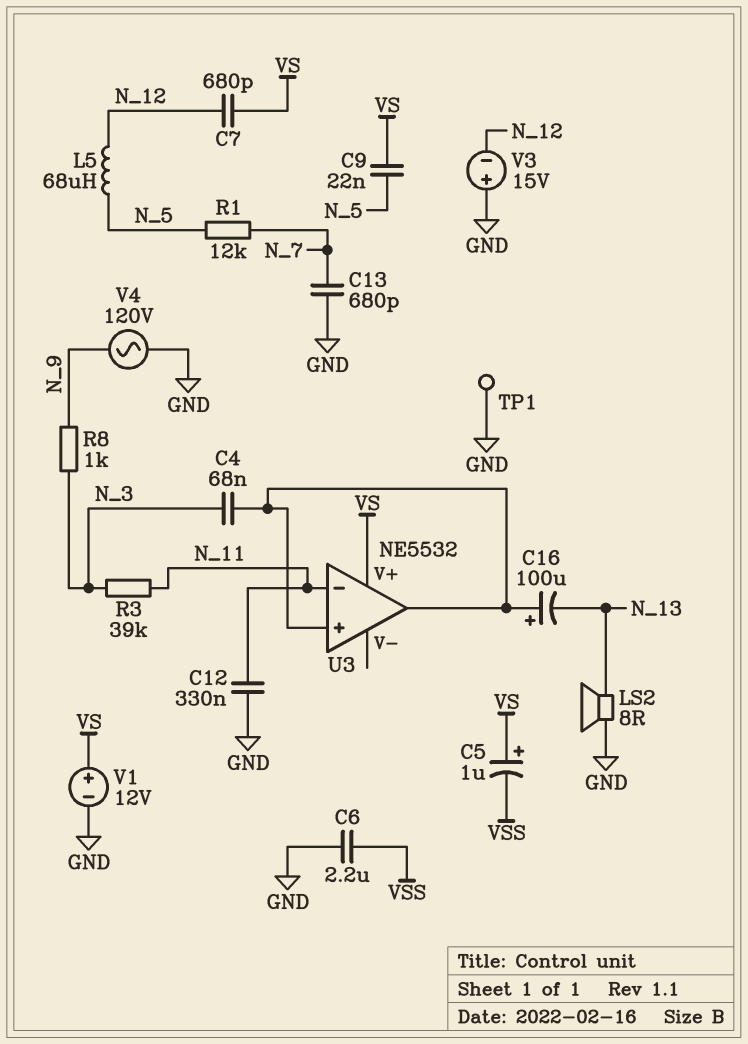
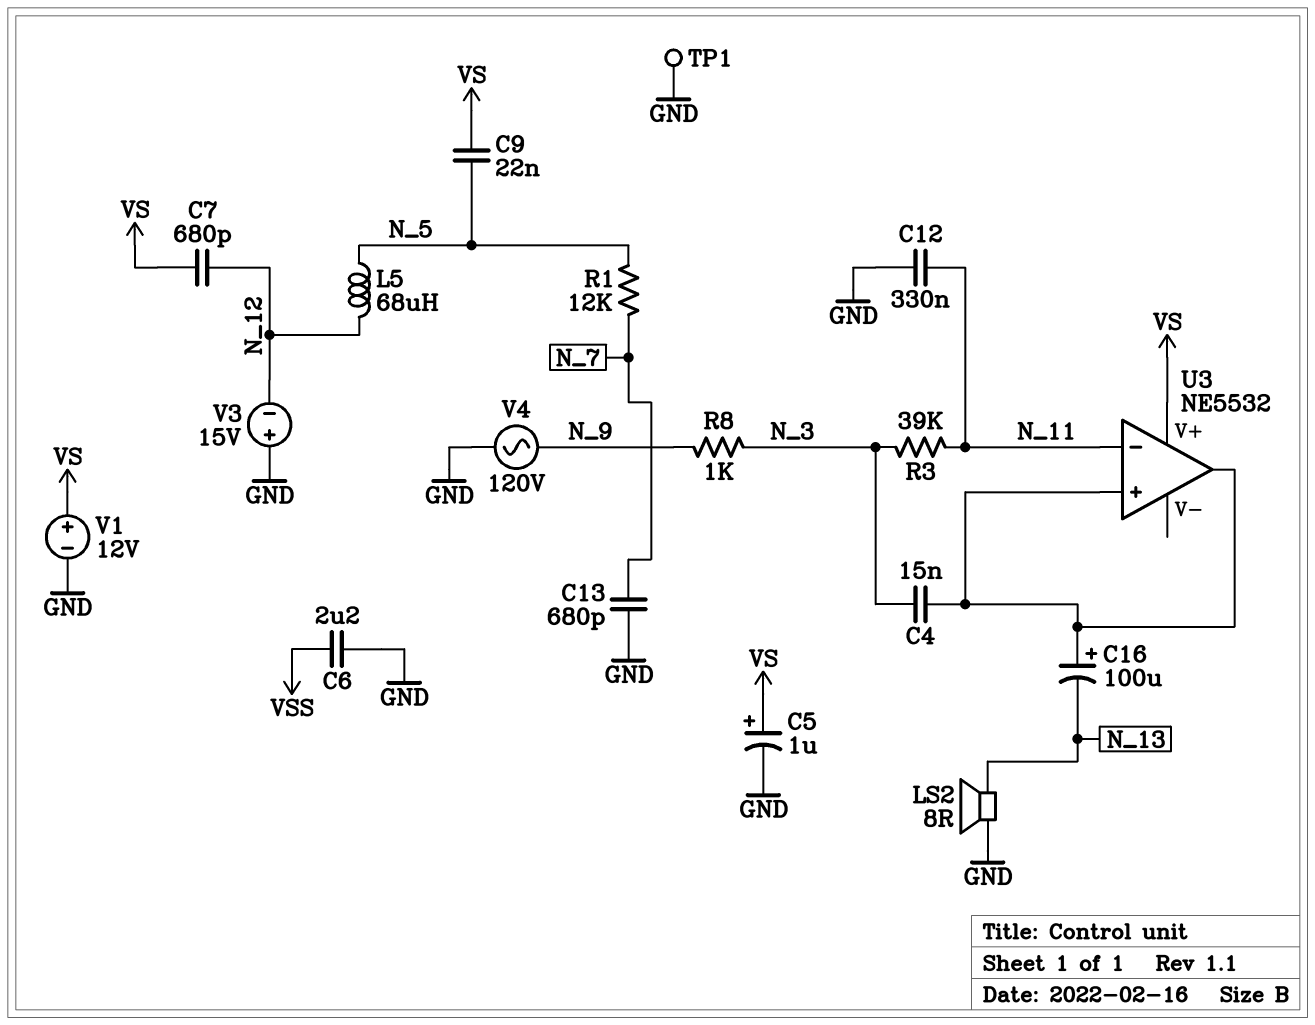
C4: 68nF (N_3, U3/in+) -> 15nF (N_3, U3/in+)
C5: 1uF (plus VS, minus VSS) -> 1uF (plus VS, minus GND)

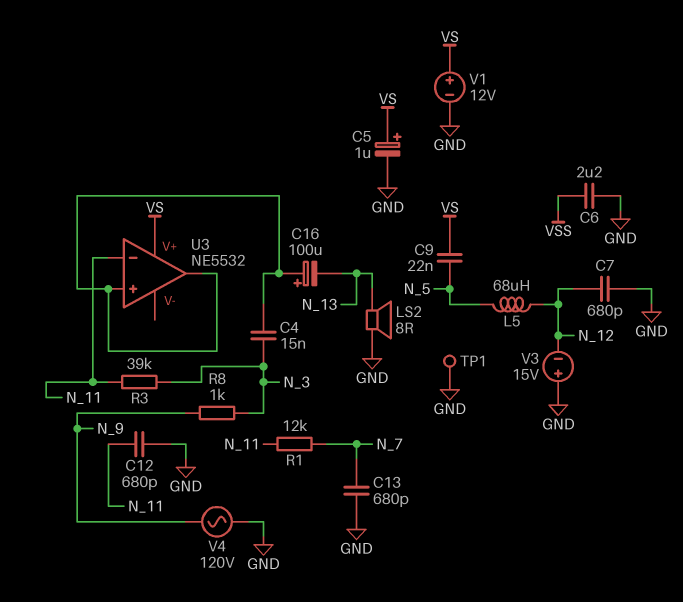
C7: 680pF (N_12, VS) -> 680pF (GND, N_12)
C12: 330nF (GND, N_11) -> 680pF (GND, N_11)
R1: 12k (N_5, N_7) -> 12k (N_7, N_11)

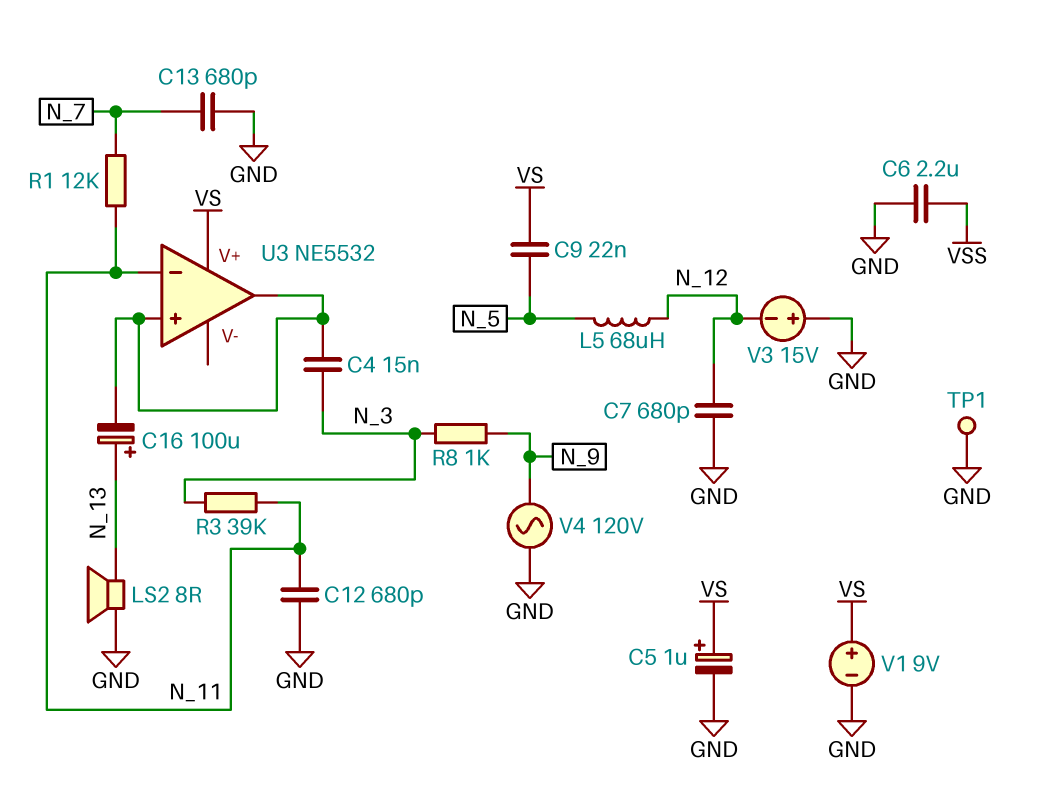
C16: 100uF (plus U3/in+, minus N_13) -> 100uF (plus N_13, minus U3/in+)
V1: 12V (plus VS, minus GND) -> 9V (plus VS, minus GND)

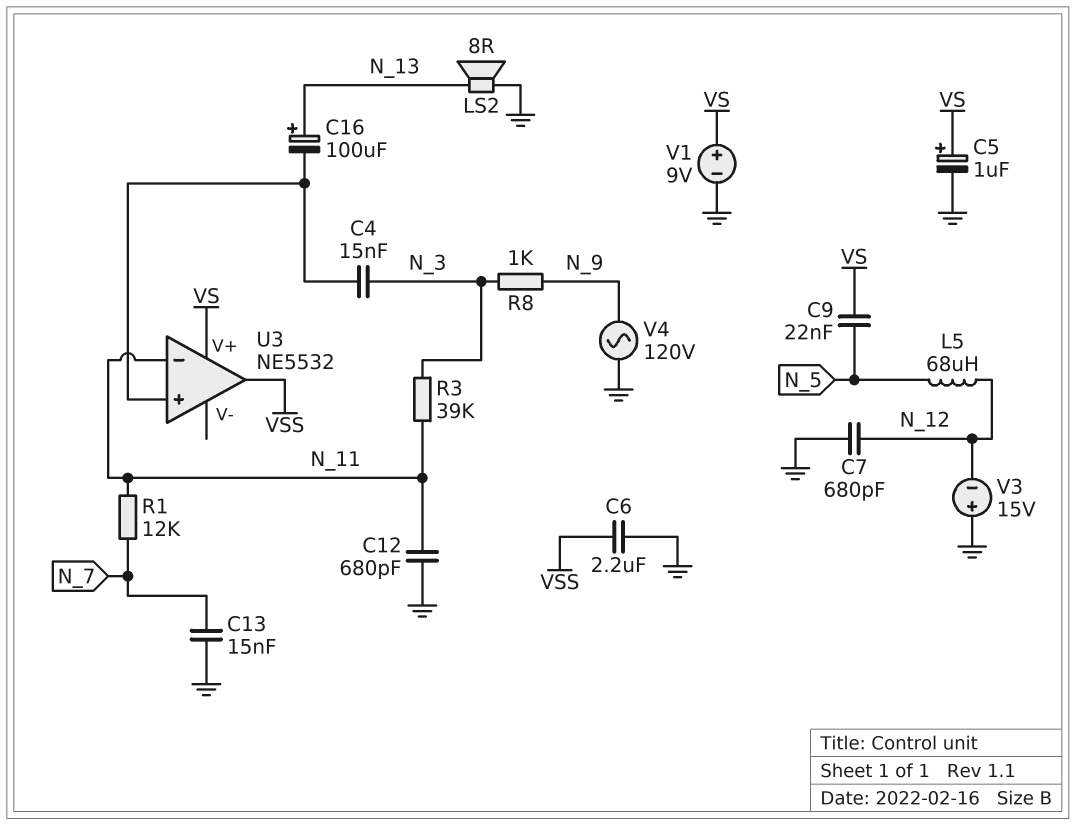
C13: 680pF (GND, N_7) -> 15nF (GND, N_7)
TP1: test point (GND) -> none
U3 pin out: U3/in+ -> VSS

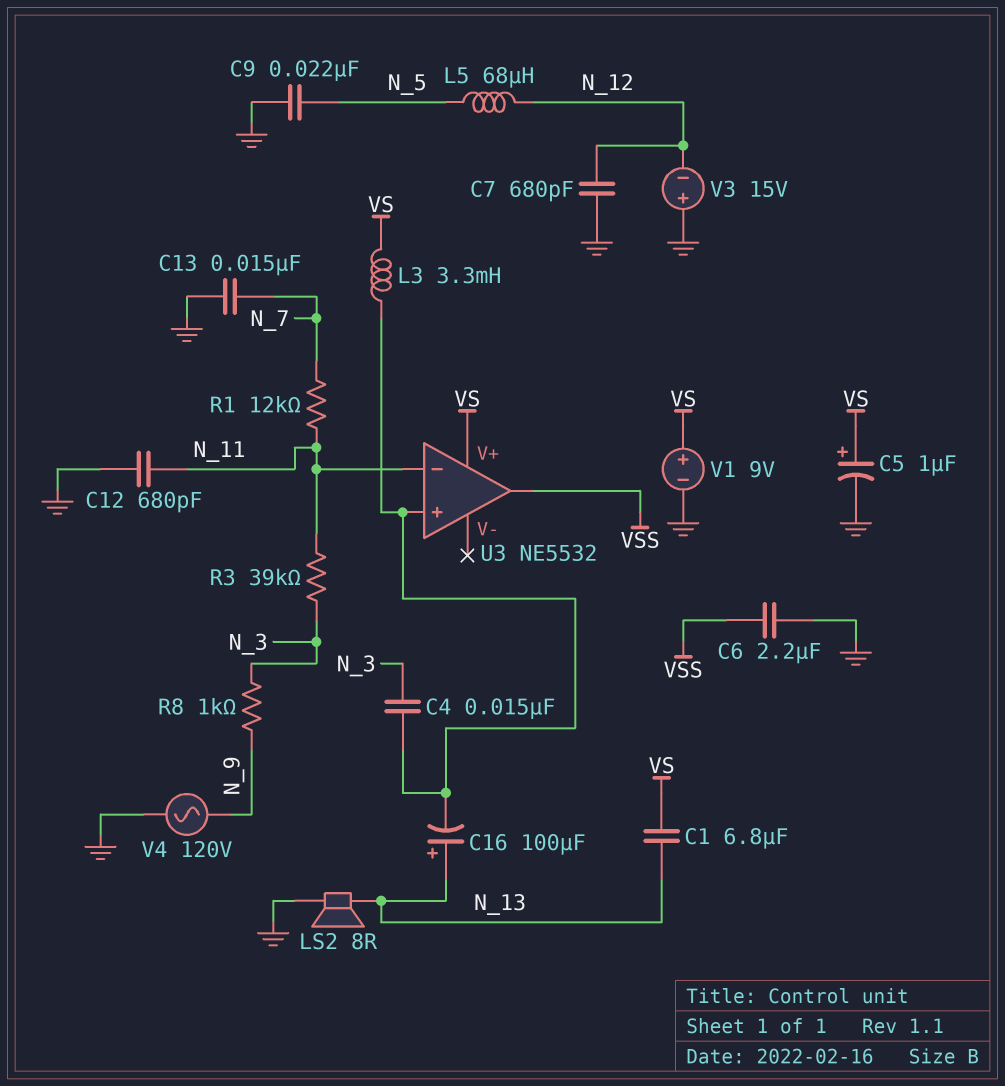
C1: none -> 6.8uF (N_13, VS)
C9: 22nF (N_5, VS) -> 22nF (GND, N_5)
L3: none -> 3.3mH (U3/in+, VS)

